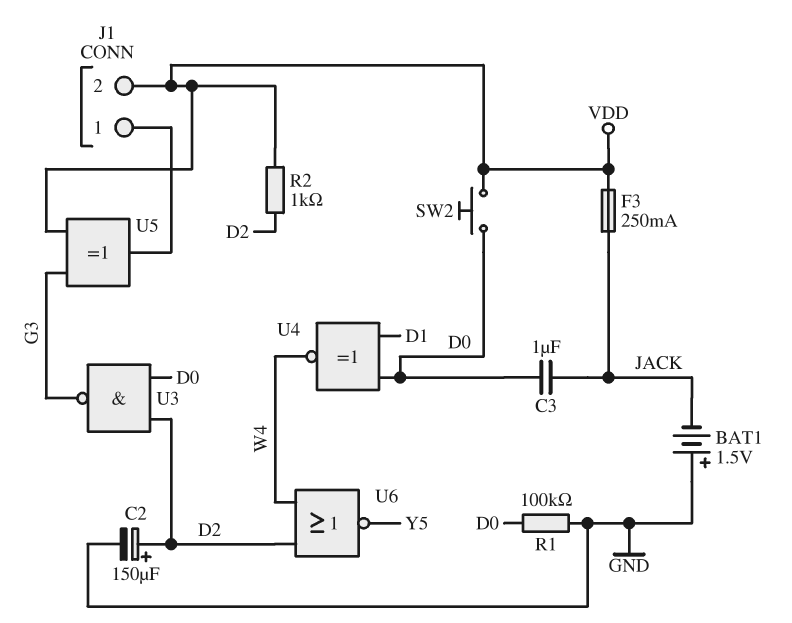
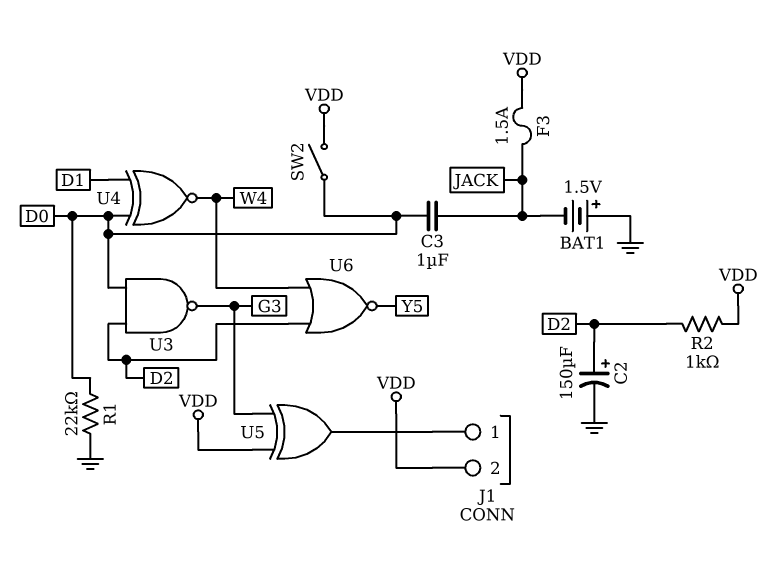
F3: 250mA (JACK, VDD) -> 1.5A (JACK, VDD)
R1: 100k (D0, GND) -> 22k (D0, GND)
SW2: button (D0, VDD) -> switch (D0, VDD)

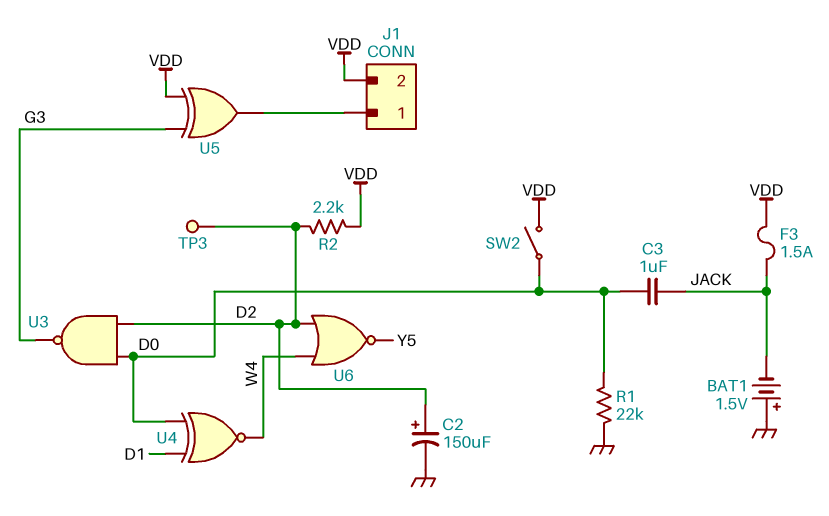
R2: 1k (D2, VDD) -> 2.2k (D2, VDD)
TP3: none -> test point (D2)

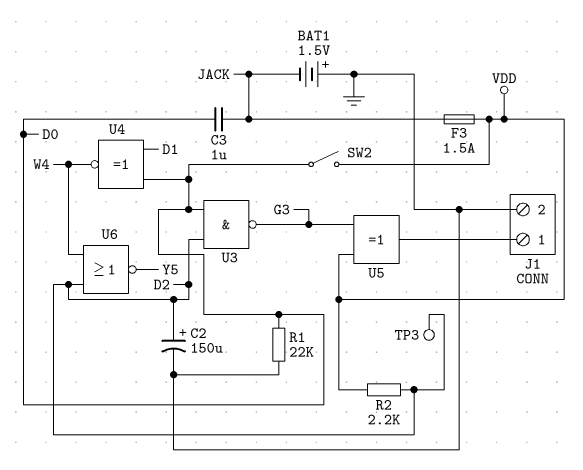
J1 pin 2: VDD -> GND

